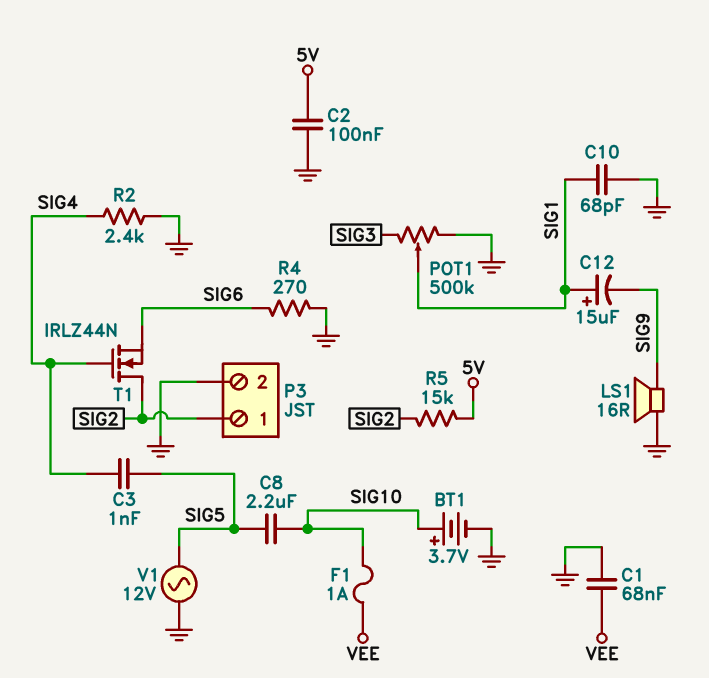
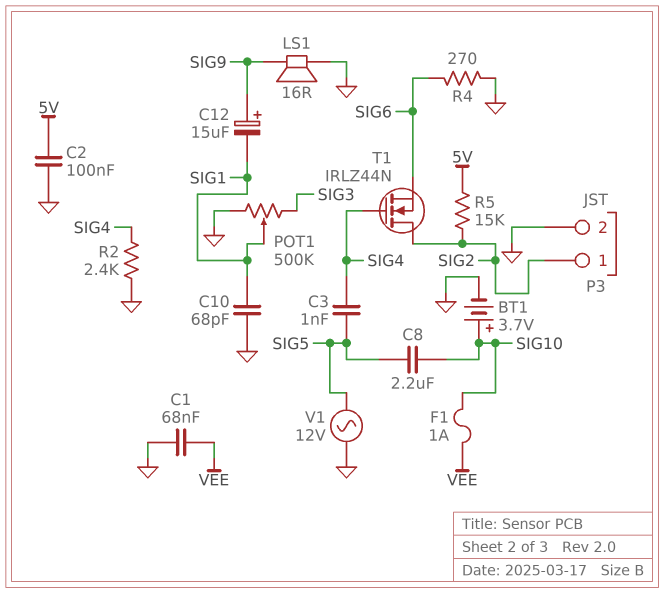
C12: 15uF (plus SIG1, minus SIG9) -> 15uF (plus SIG9, minus SIG1)

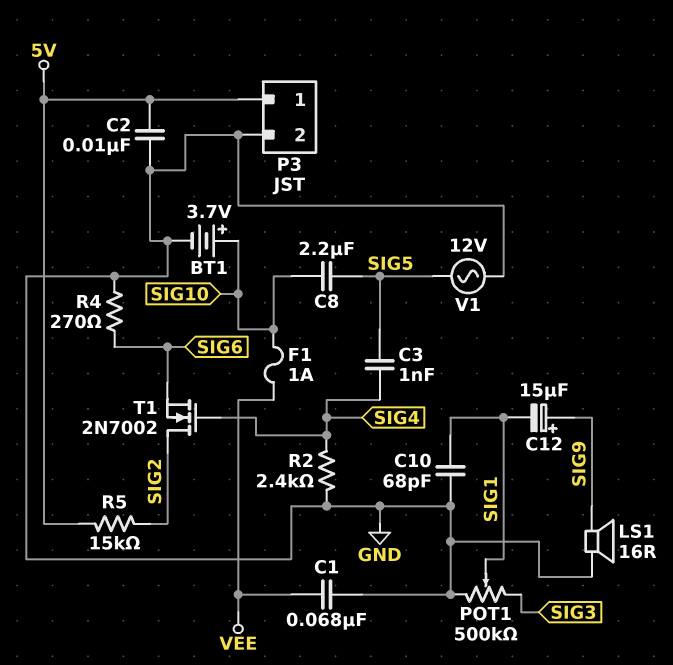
C2: 100nF (5V, GND) -> 10nF (5V, GND)
P3 pin 1: SIG2 -> 5V
T1: NMOS IRLZ44N (G SIG4, D SIG2, S SIG6) -> NMOS 2N7002 (G SIG4, D SIG2, S SIG6)

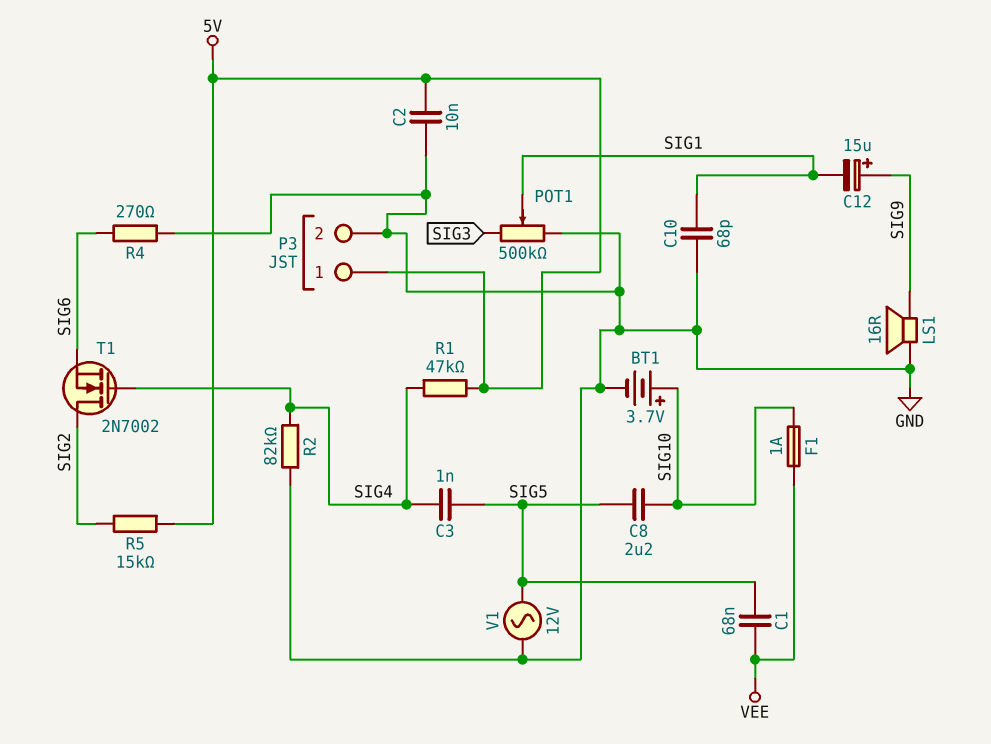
C1: 68nF (GND, VEE) -> 68nF (SIG5, VEE)
R1: none -> 47k (5V, SIG4)
R2: 2.4k (GND, SIG4) -> 82k (GND, SIG4)

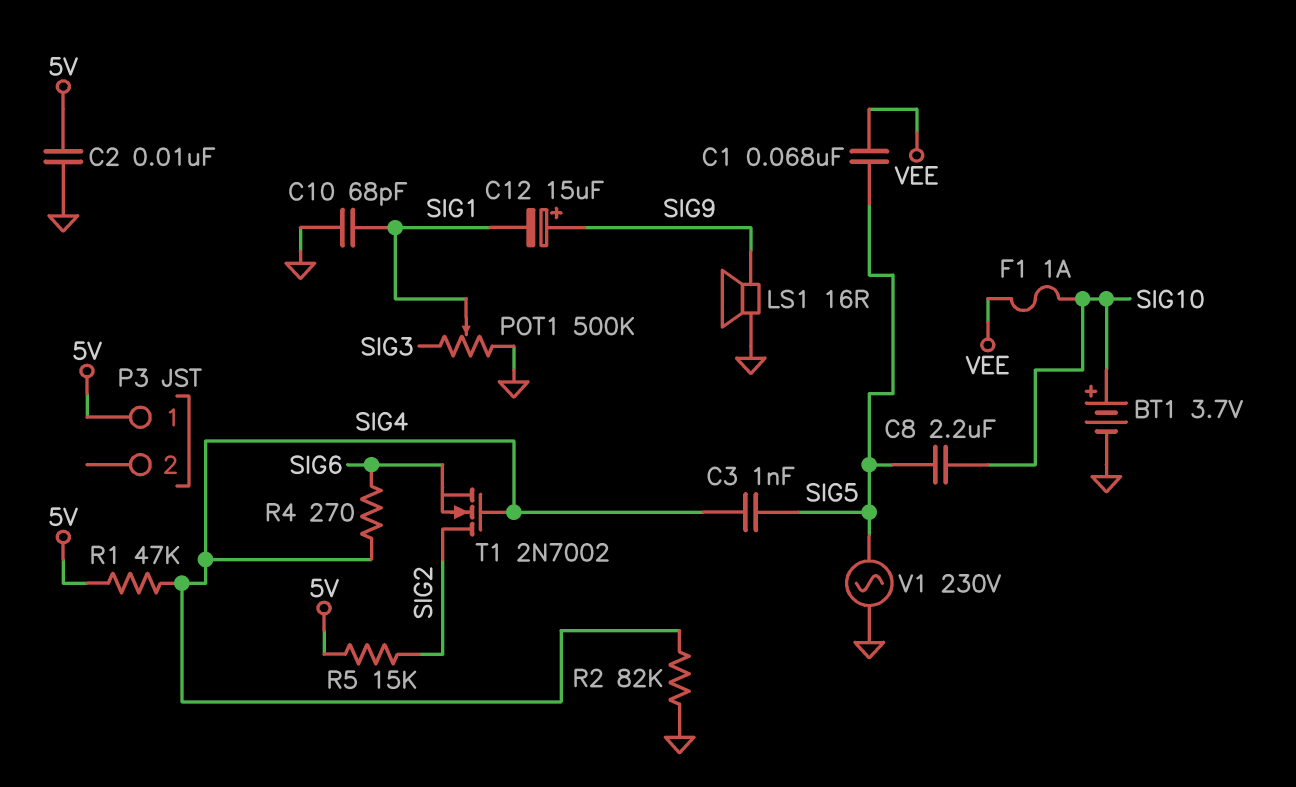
P3 pin 2: GND -> none
R4: 270 (GND, SIG6) -> 270 (SIG4, SIG6)
V1: AC 12V (GND, SIG5) -> AC 230V (GND, SIG5)

